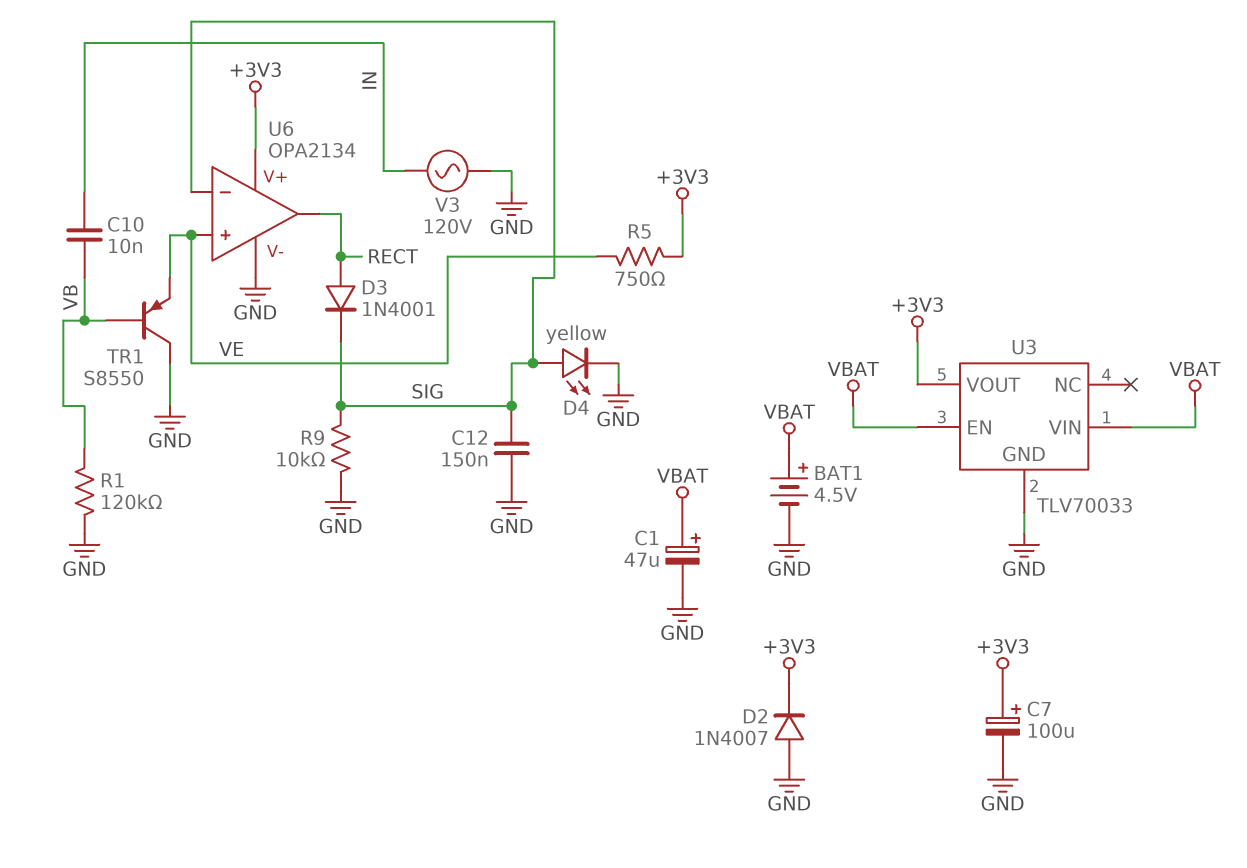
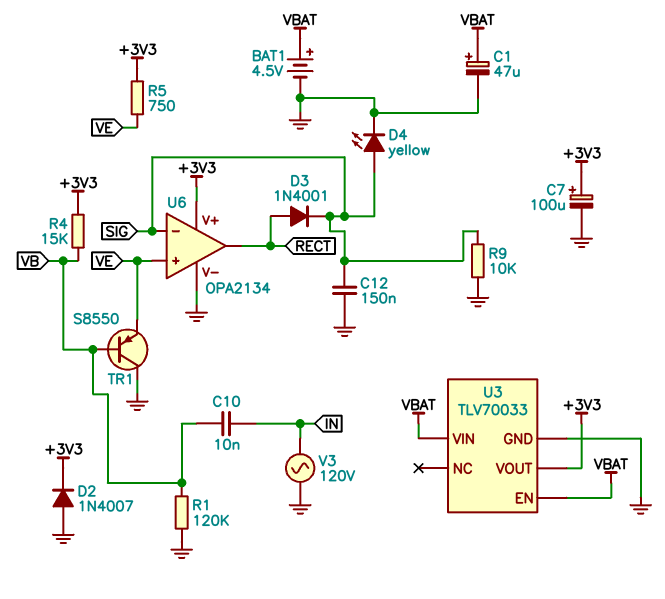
R4: none -> 15k (+3V3, VB)

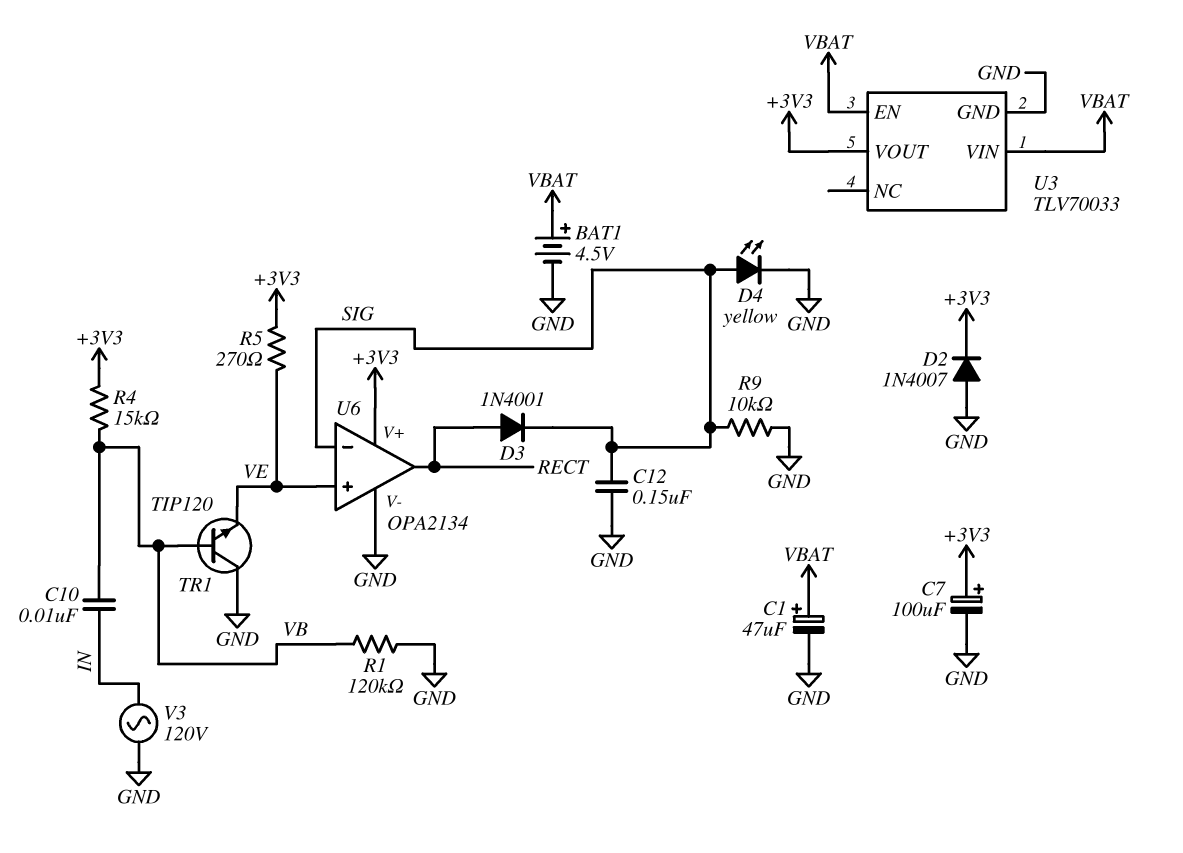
R5: 750 (+3V3, VE) -> 270 (+3V3, VE)
TR1: PNP S8550 (B VB, C GND, E VE) -> NPN TIP120 (B VB, C GND, E VE)

